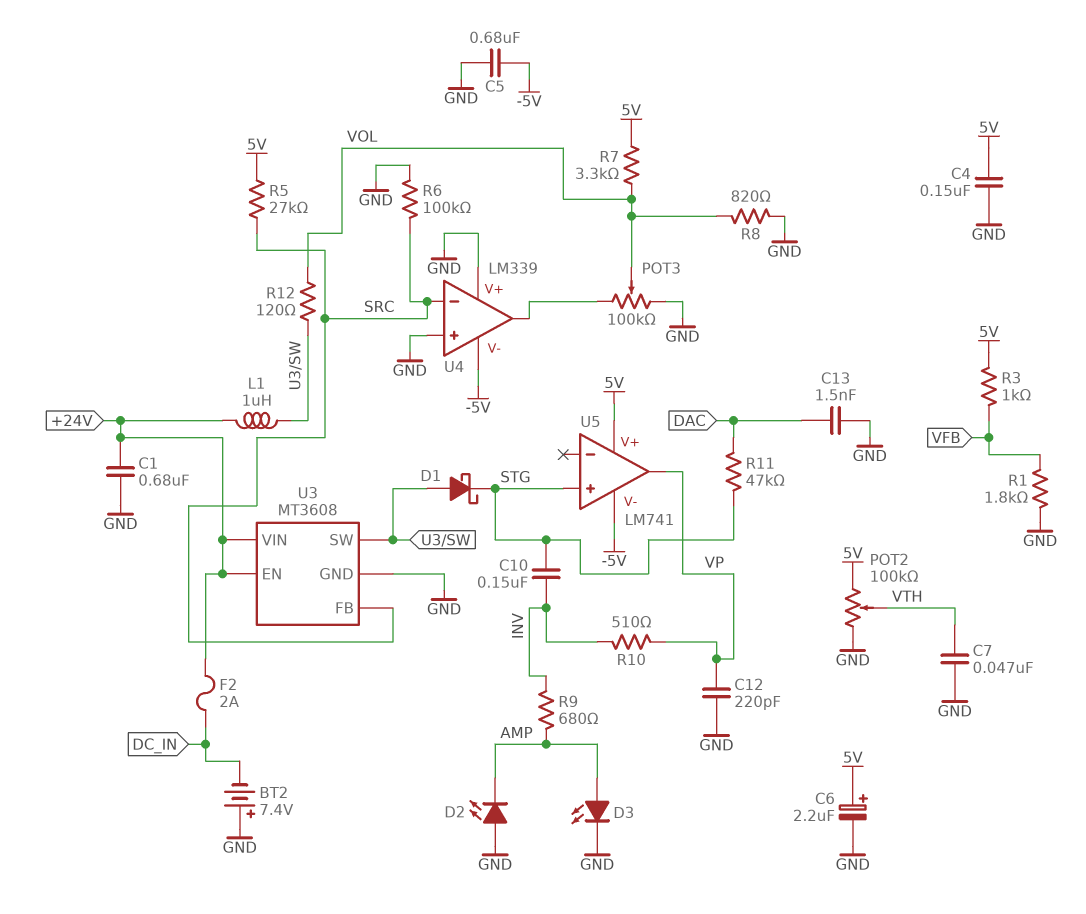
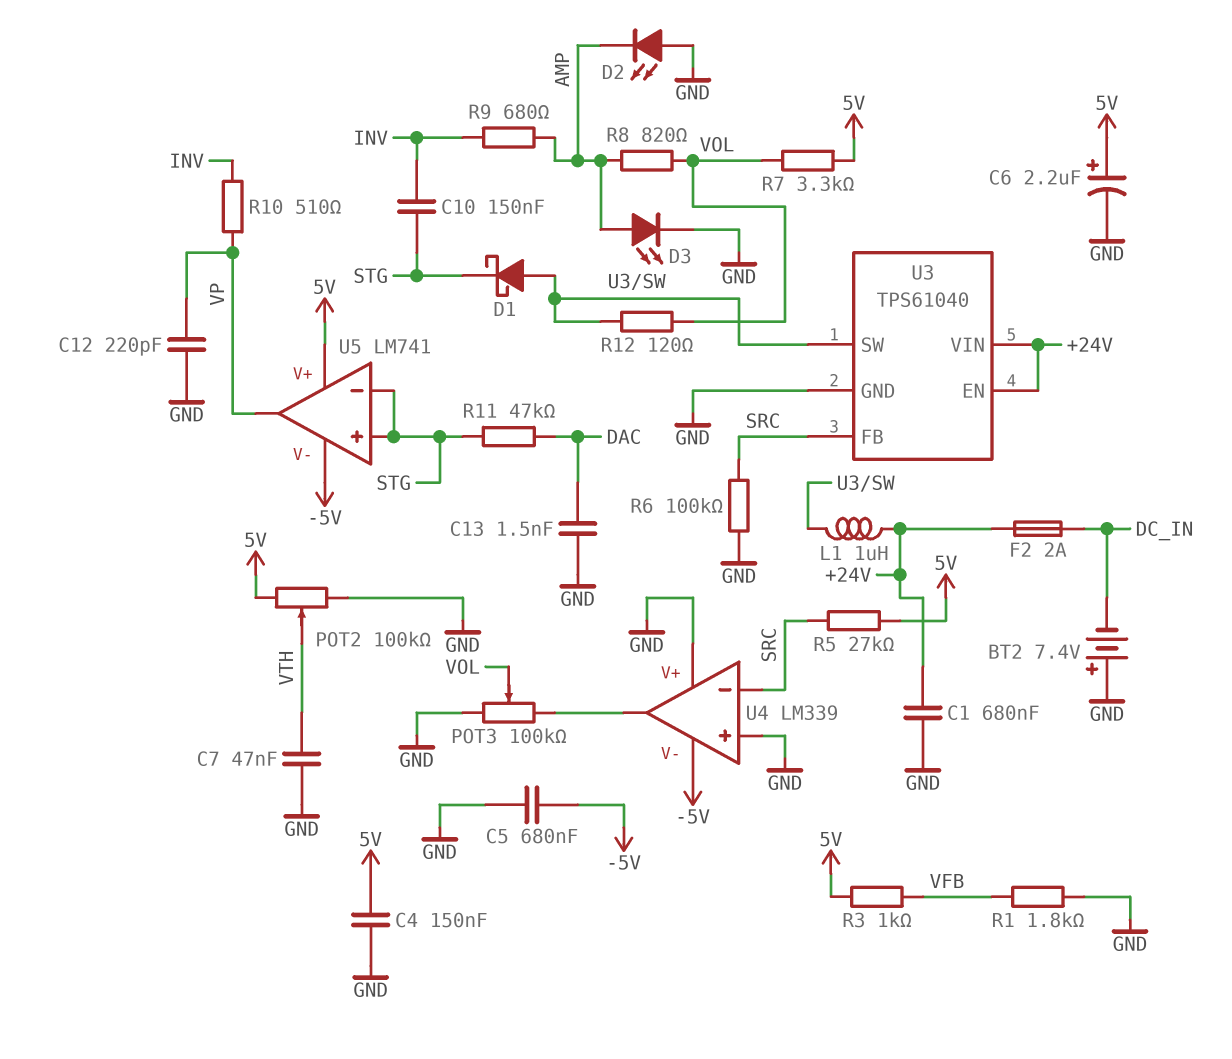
R8: 820 (GND, VOL) -> 820 (AMP, VOL)
U3: MT3608 -> TPS61040
U5 pin in-: none -> STG

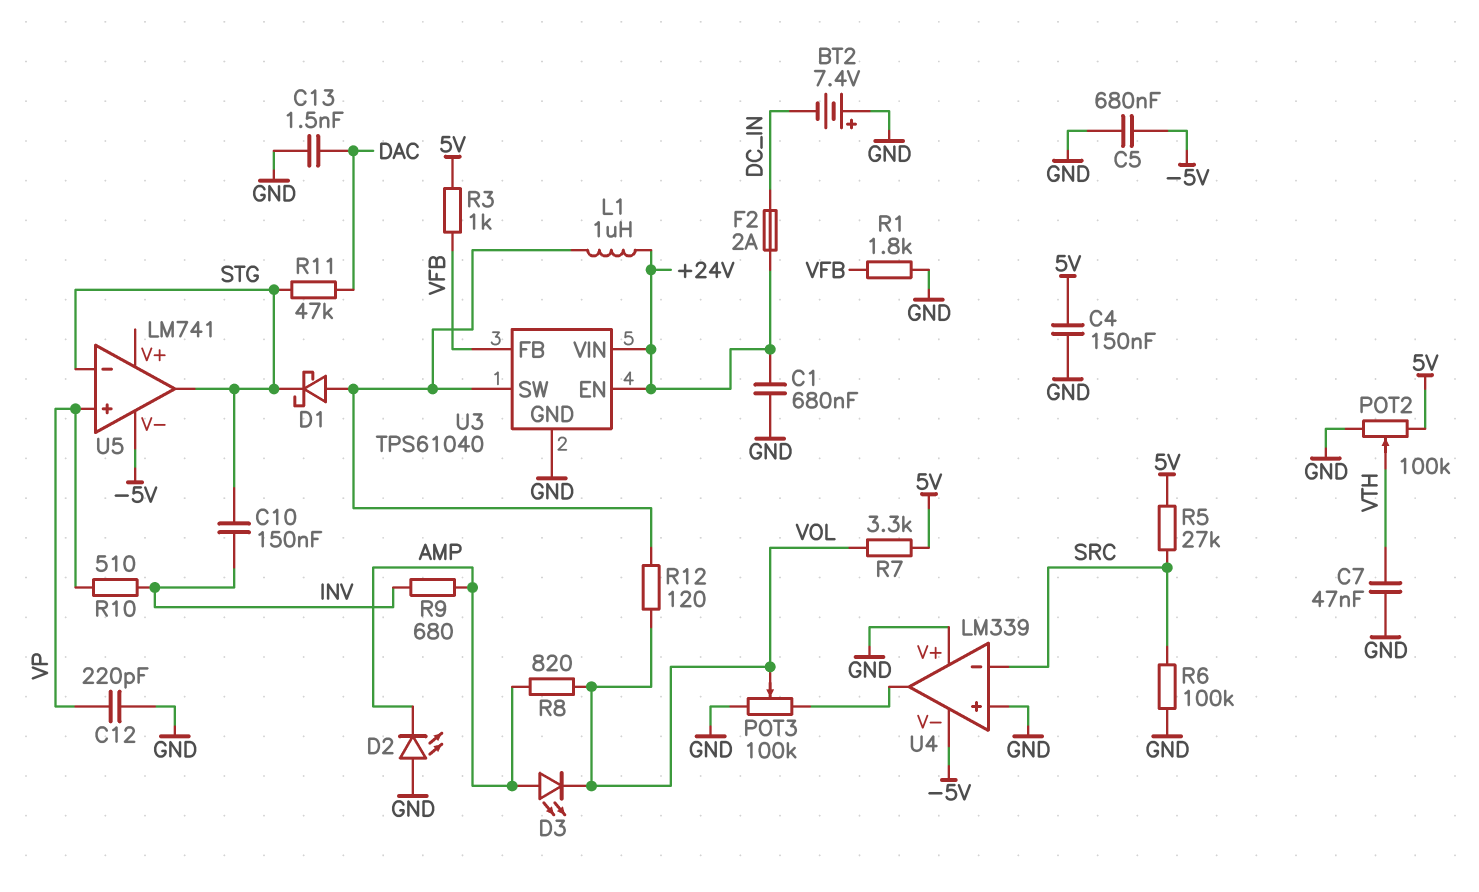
C6: 2.2uF (plus 5V, minus GND) -> none
D3: LED (A AMP, K GND) -> LED (A AMP, K VOL)
U3 pin FB: SRC -> VFB
U5 pin V+: 5V -> none
U5 pin in+: STG -> VP
U5 pin out: VP -> STG

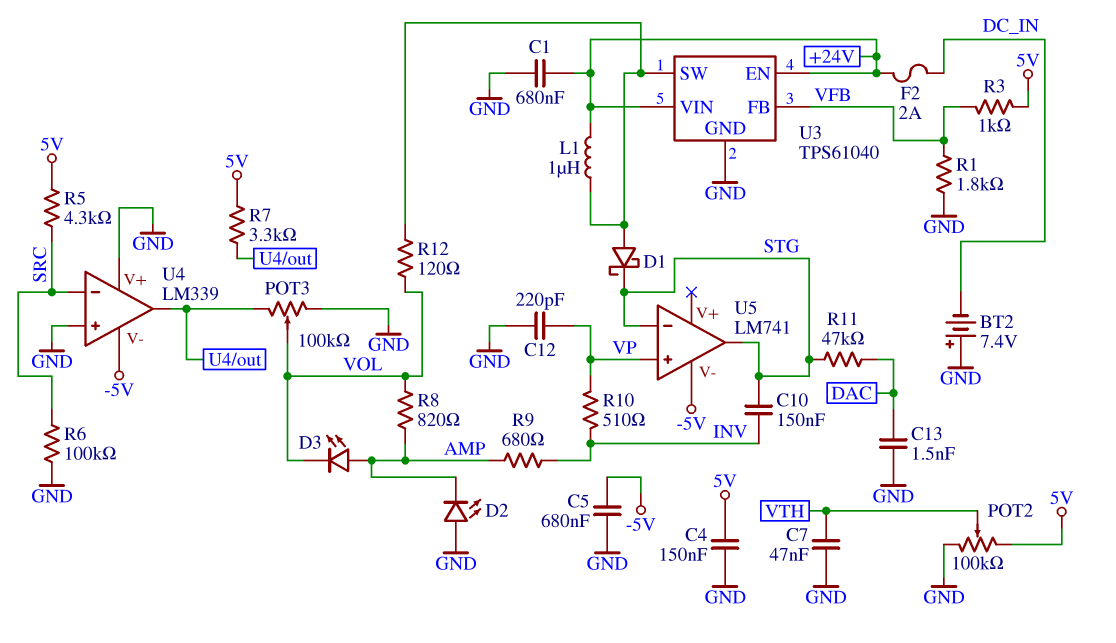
R5: 27k (5V, SRC) -> 4.3k (5V, SRC)
R7: 3.3k (5V, VOL) -> 3.3k (5V, U4/out)

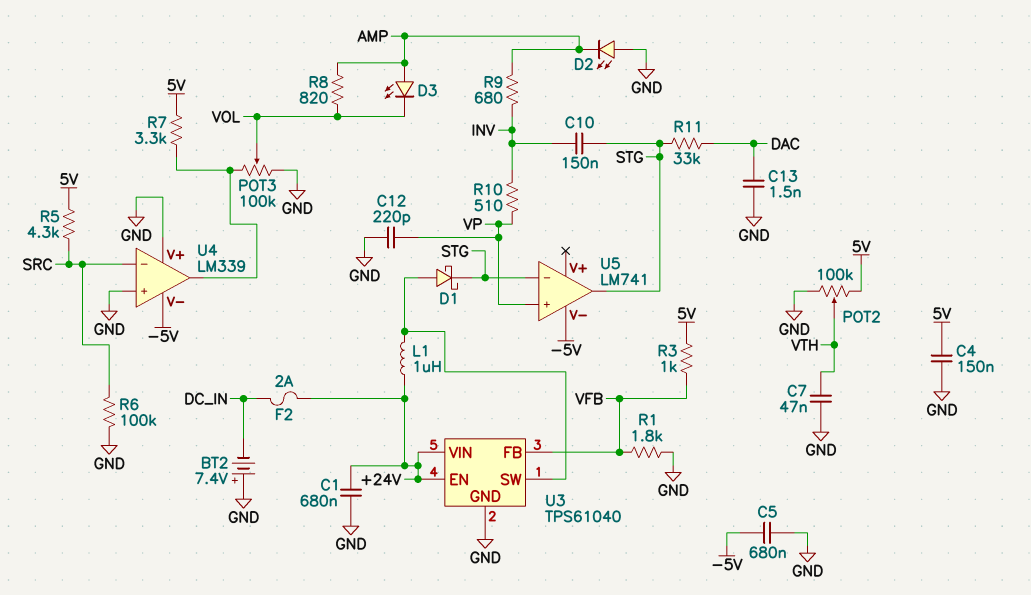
R11: 47k (DAC, STG) -> 33k (DAC, STG)
R12: 120 (U3/SW, VOL) -> none

